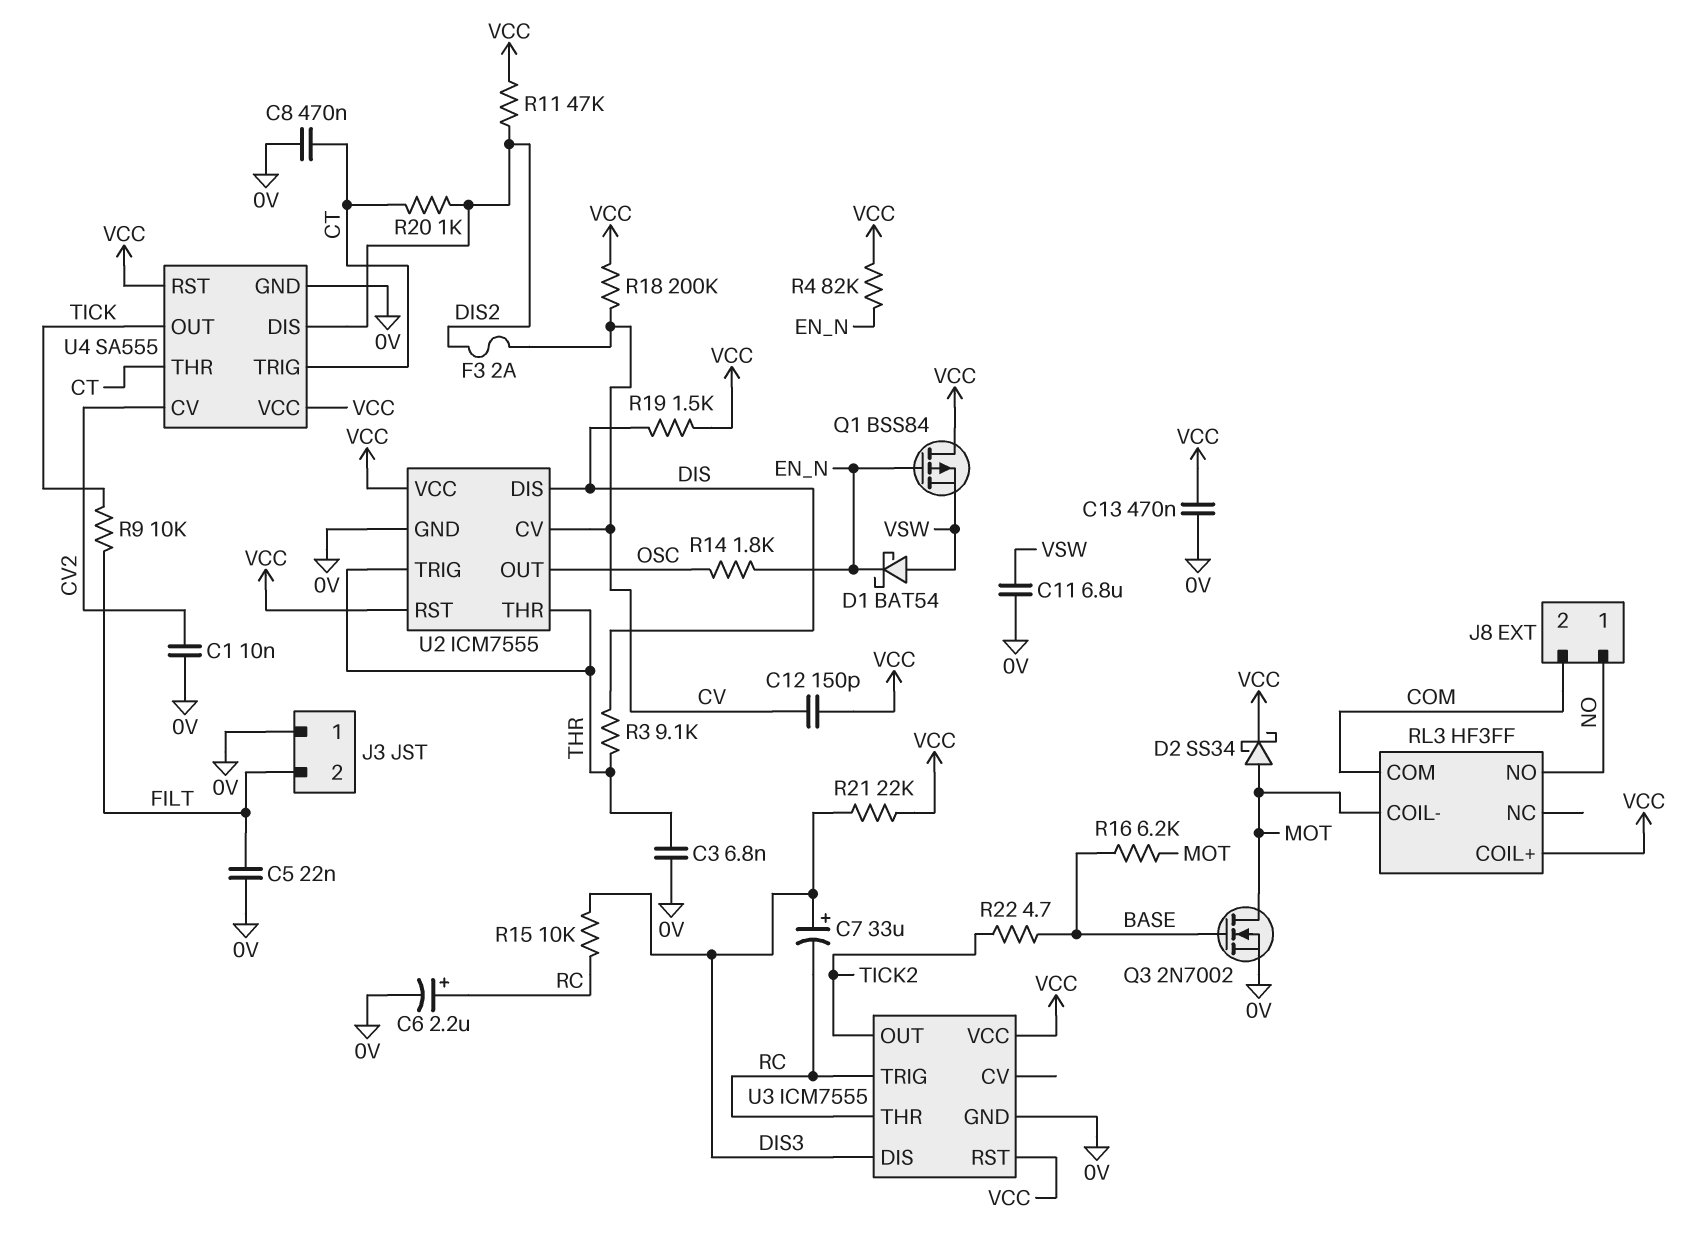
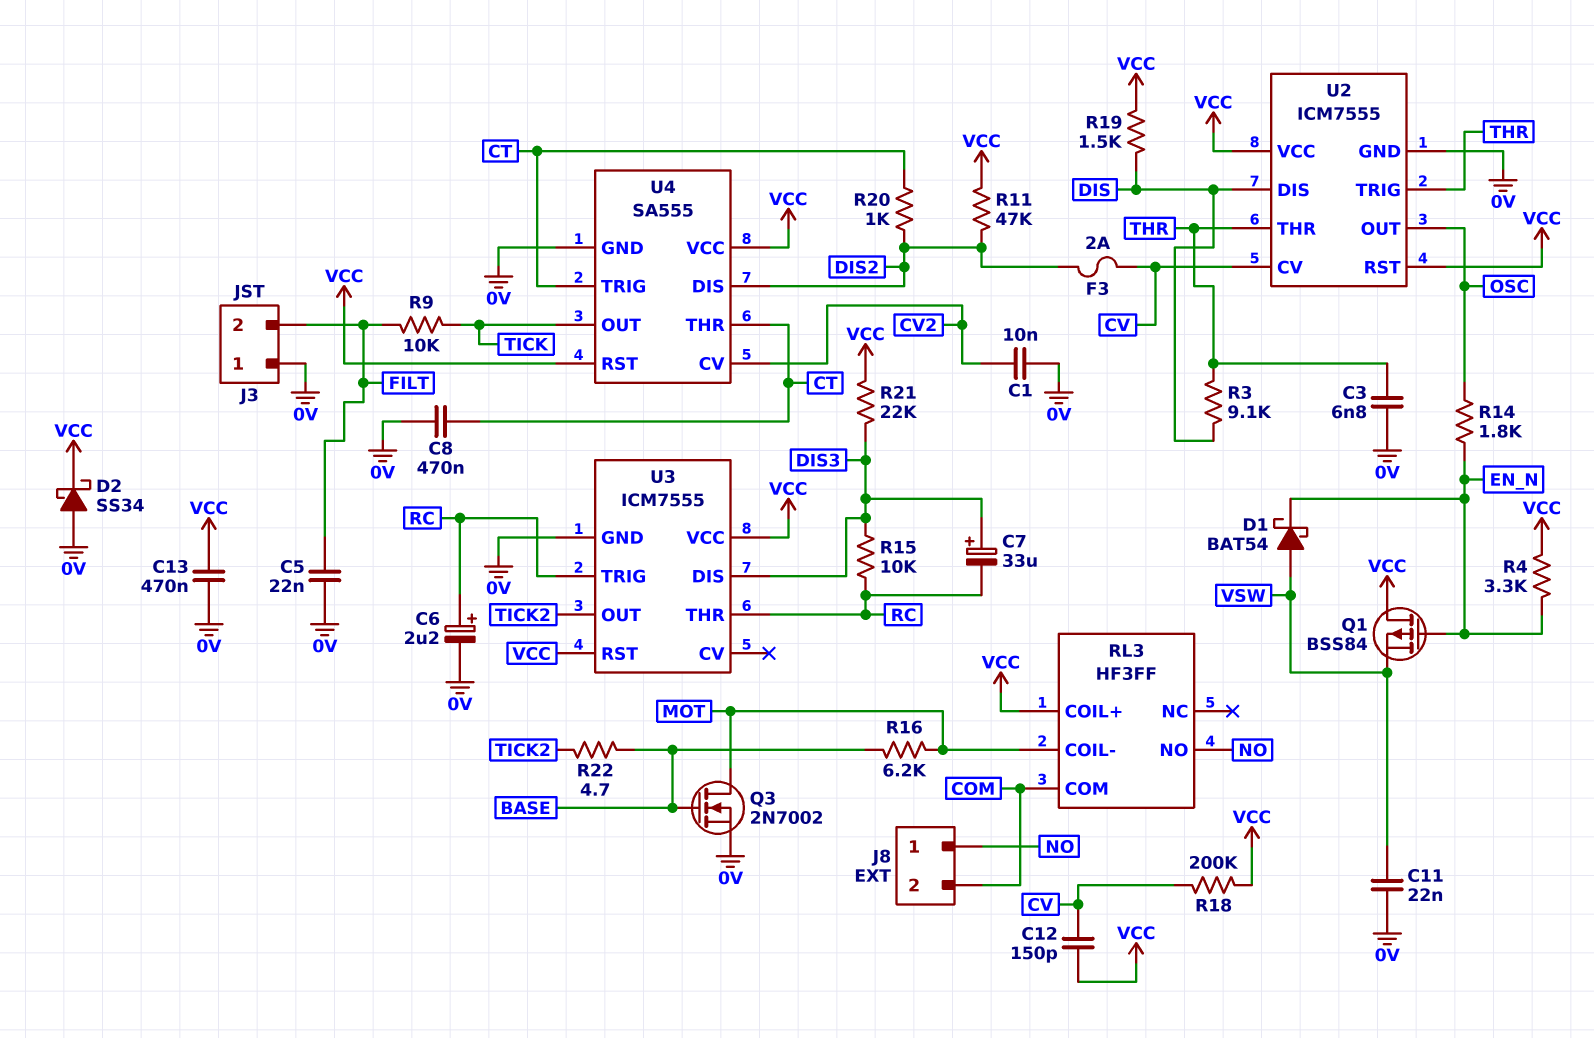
C11: 6.8uF (0V, VSW) -> 22nF (0V, VSW)
D2: schottky SS34 (A MOT, K VCC) -> schottky SS34 (A 0V, K VCC)
R4: 82k (EN_N, VCC) -> 3.3k (EN_N, VCC)

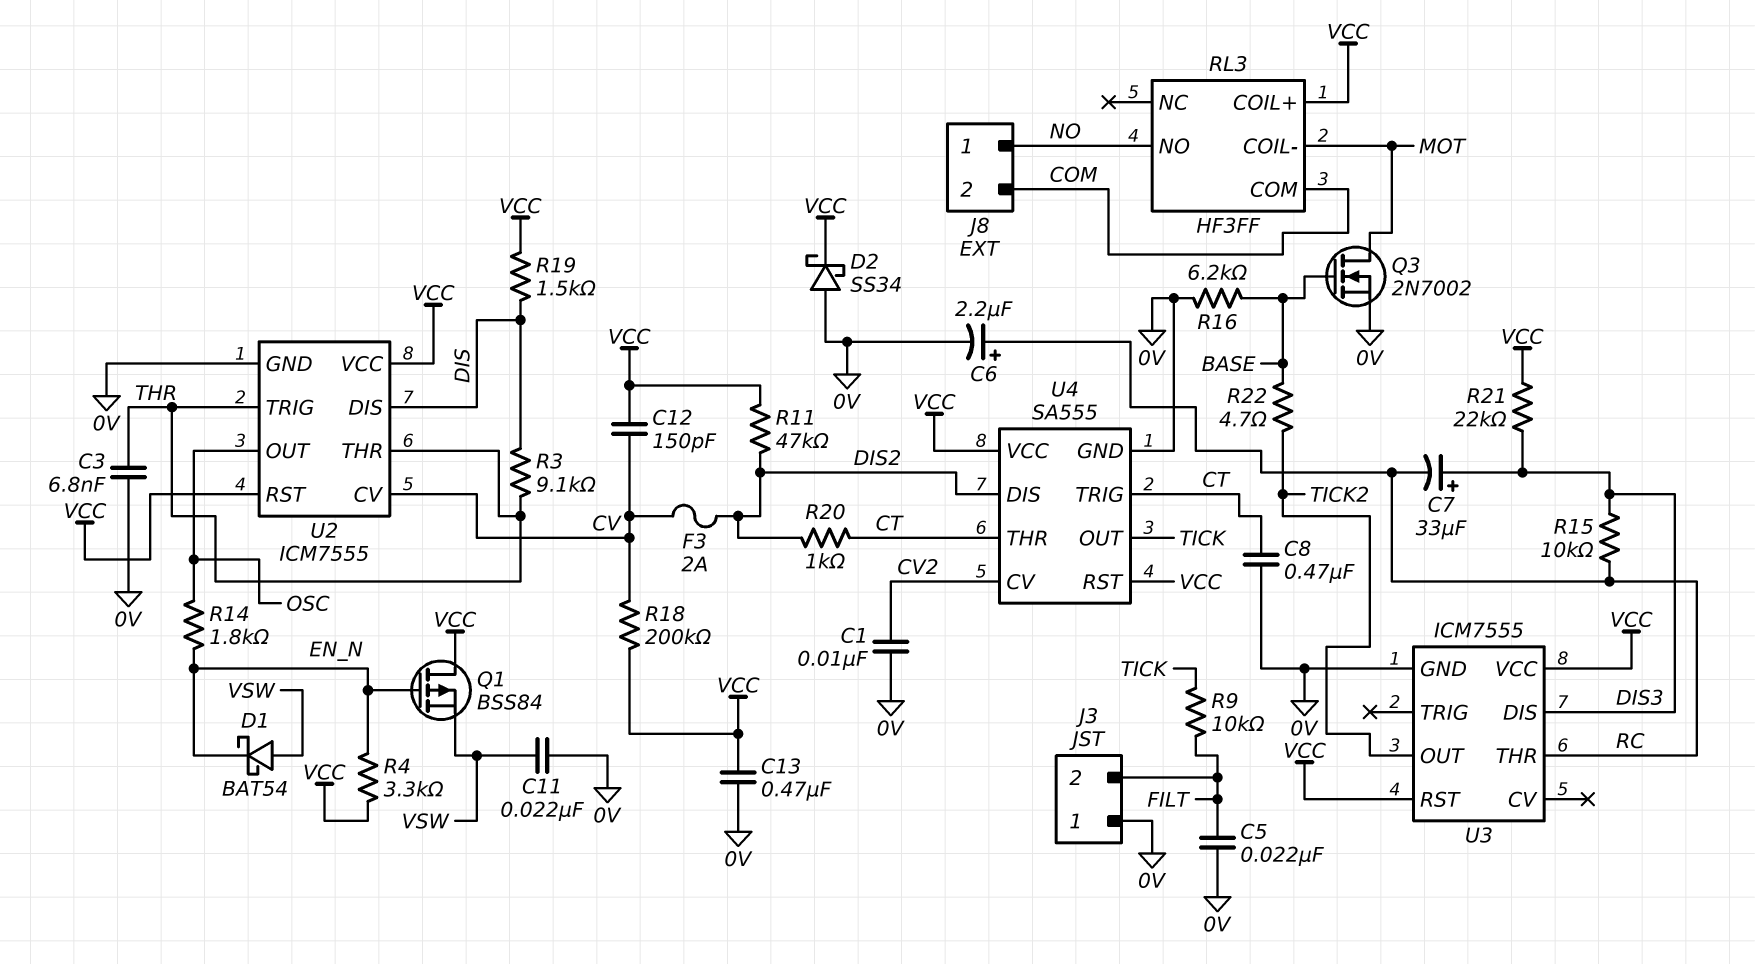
R16: 6.2k (BASE, MOT) -> 6.2k (0V, BASE)
U3 pin TRIG: RC -> none

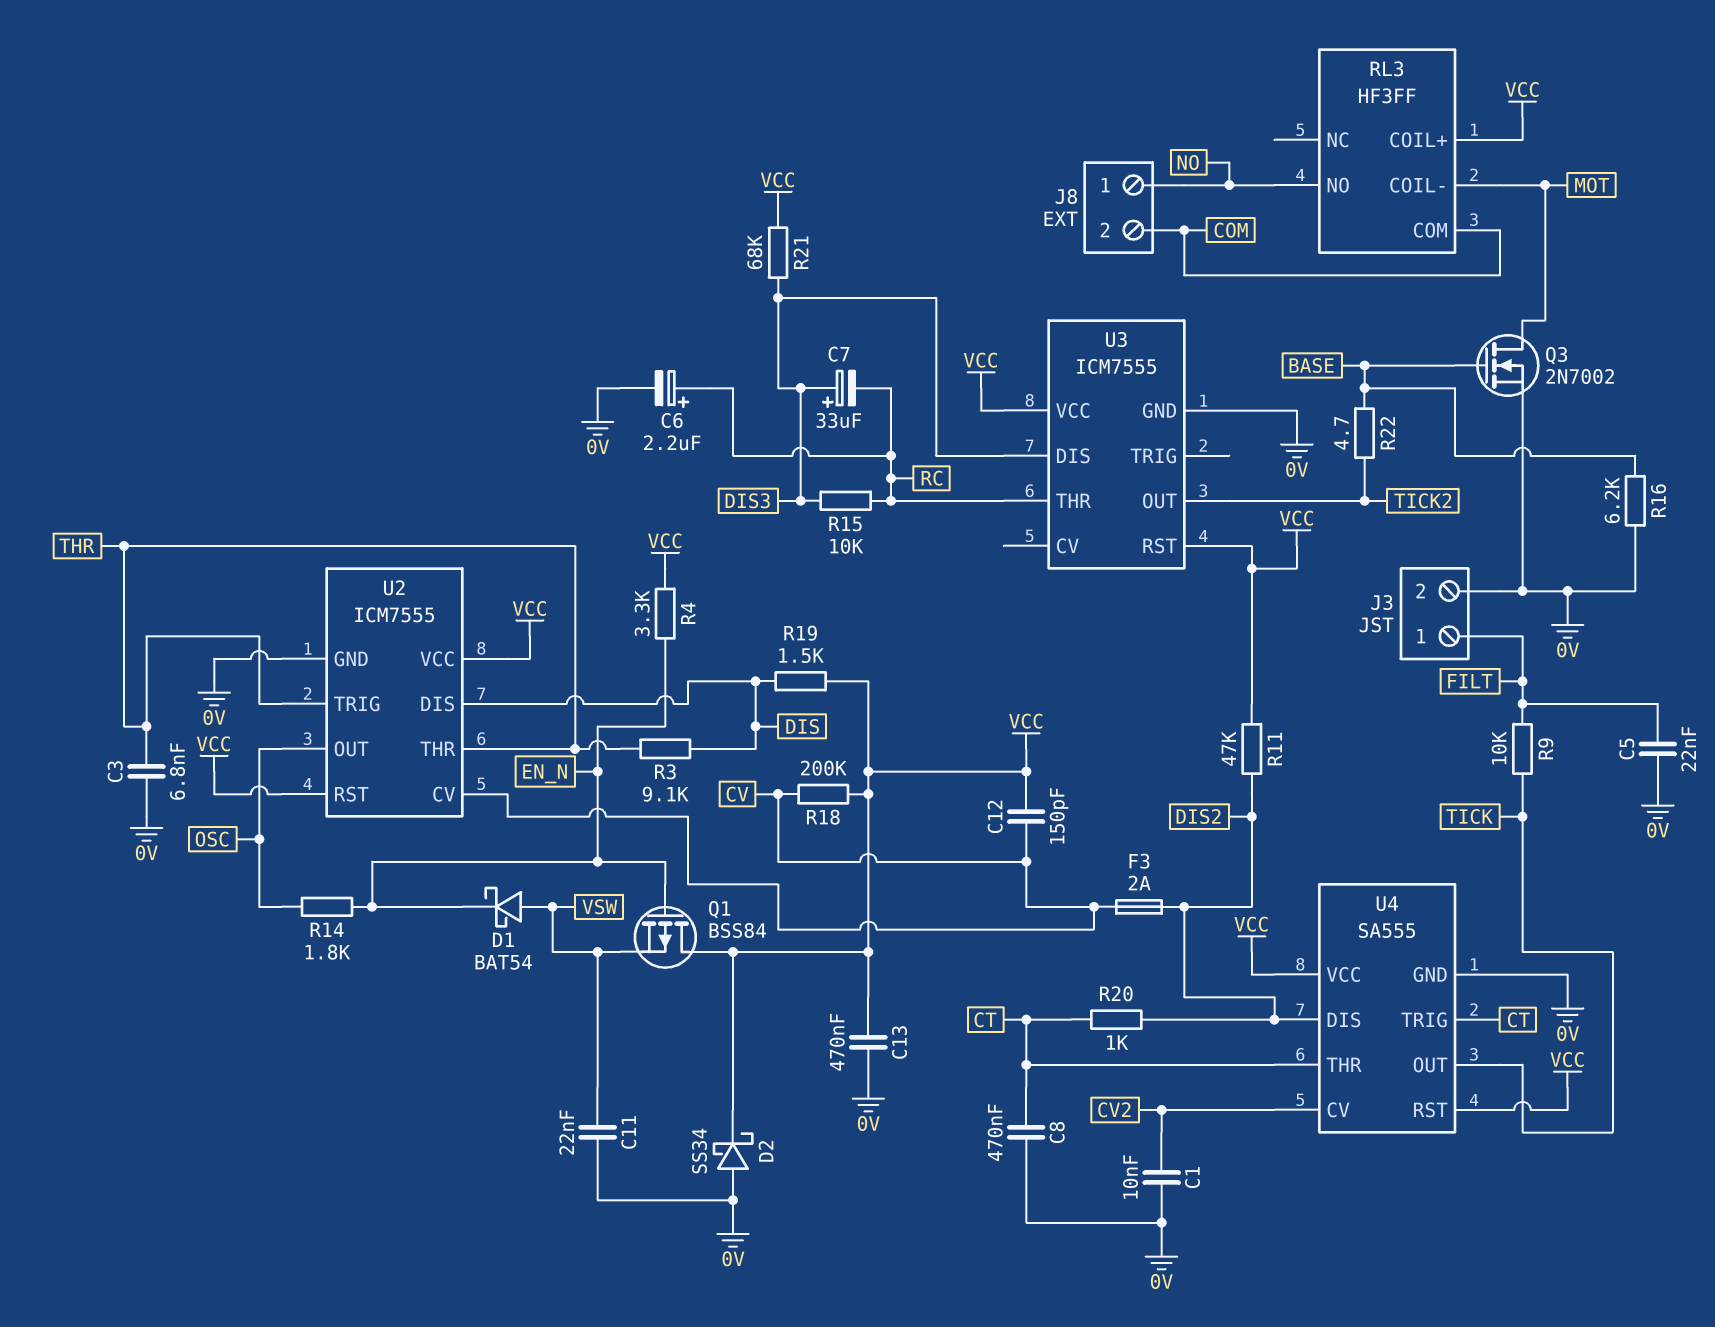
J3 pin 1: 0V -> FILT
J3 pin 2: FILT -> 0V
R21: 22k (DIS3, VCC) -> 68k (DIS3, VCC)

